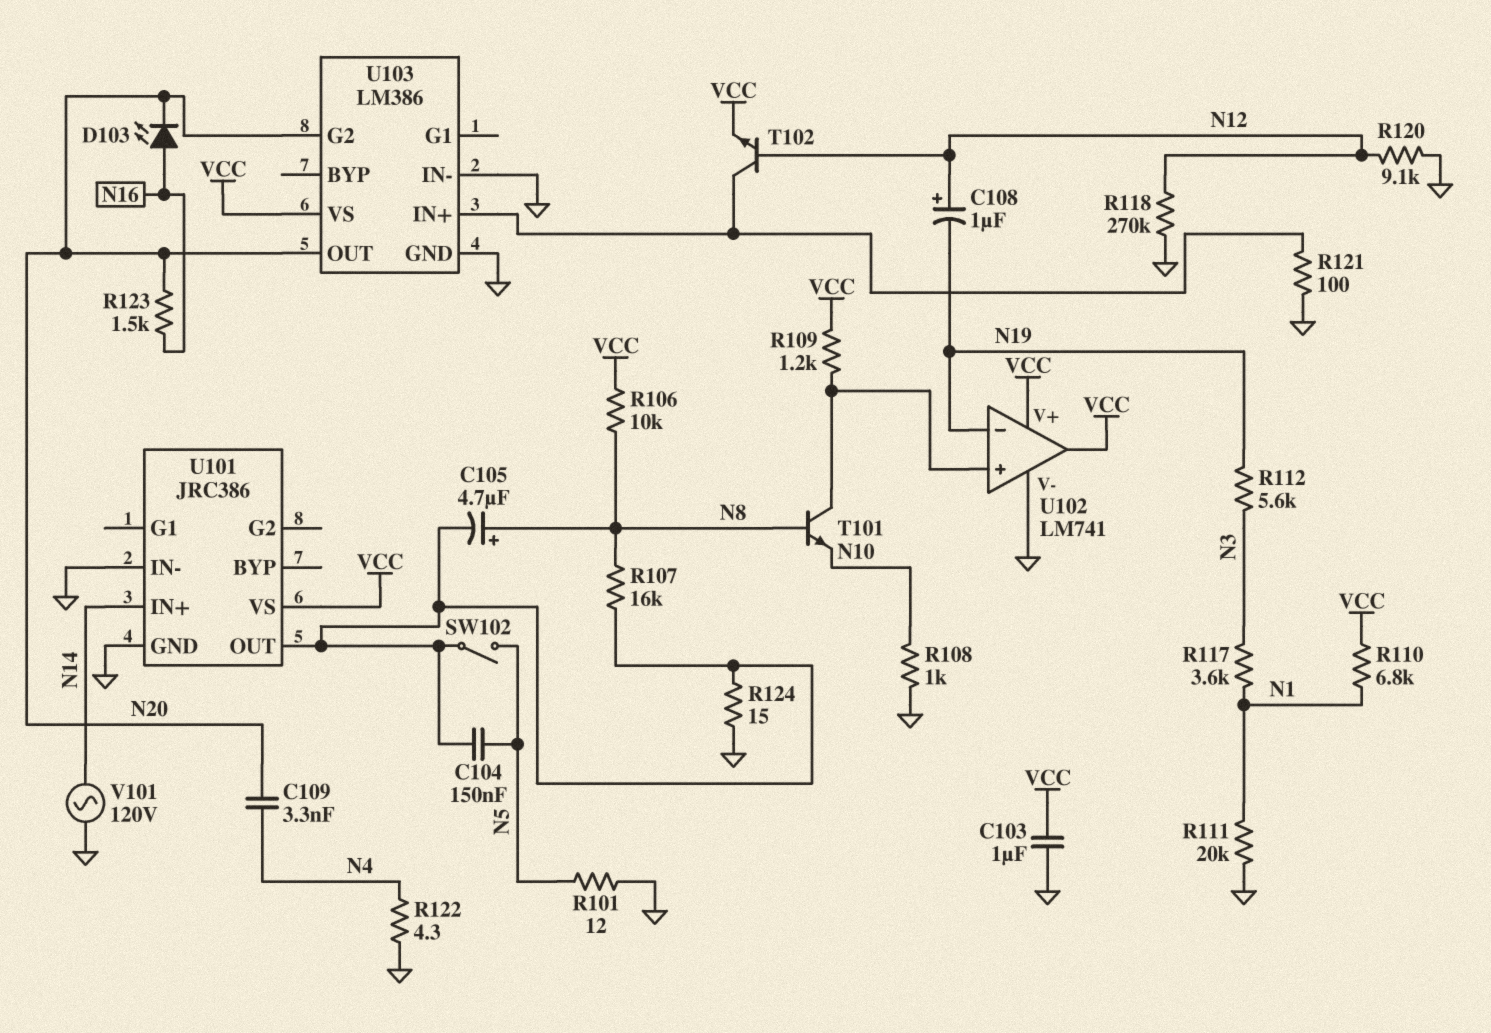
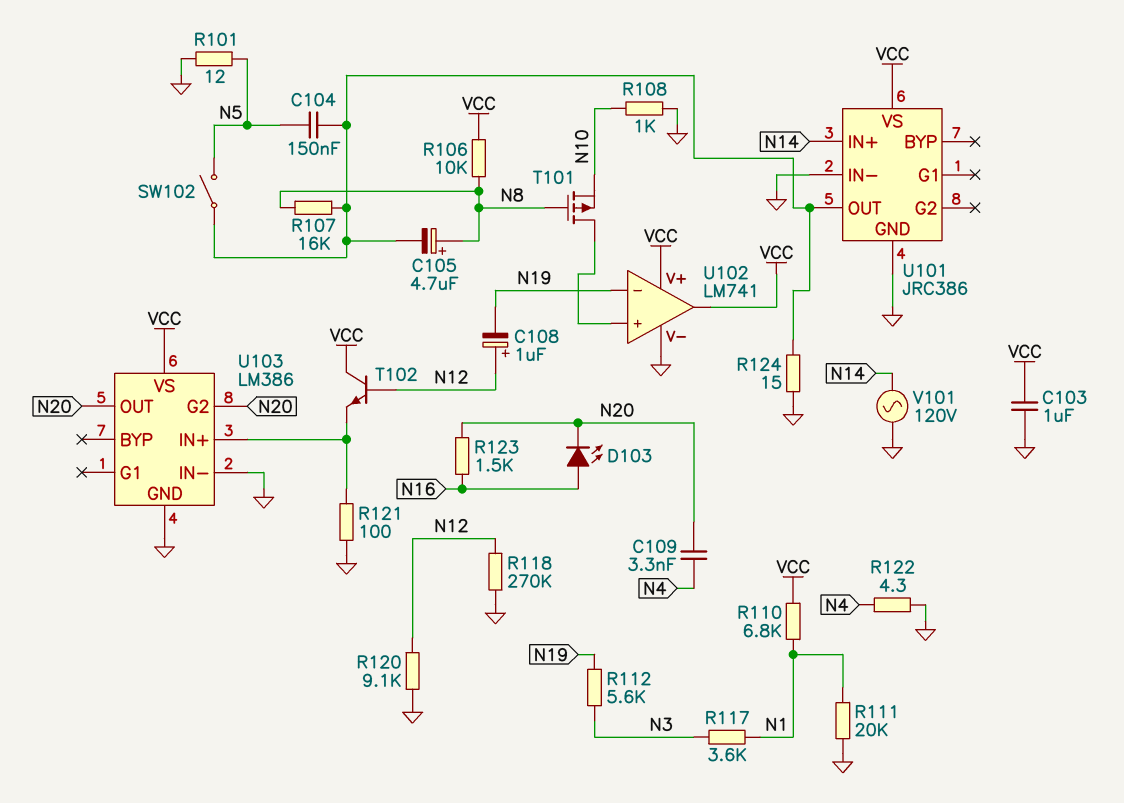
R109: 1.2k (U102/in+, VCC) -> none
T101: NPN (B N8, C U102/in+, E N10) -> PMOS (G N8, D U102/in+, S N10)
T102: NPN (B N12, C U103/IN+, E VCC) -> NPN (B N12, C VCC, E U103/IN+)

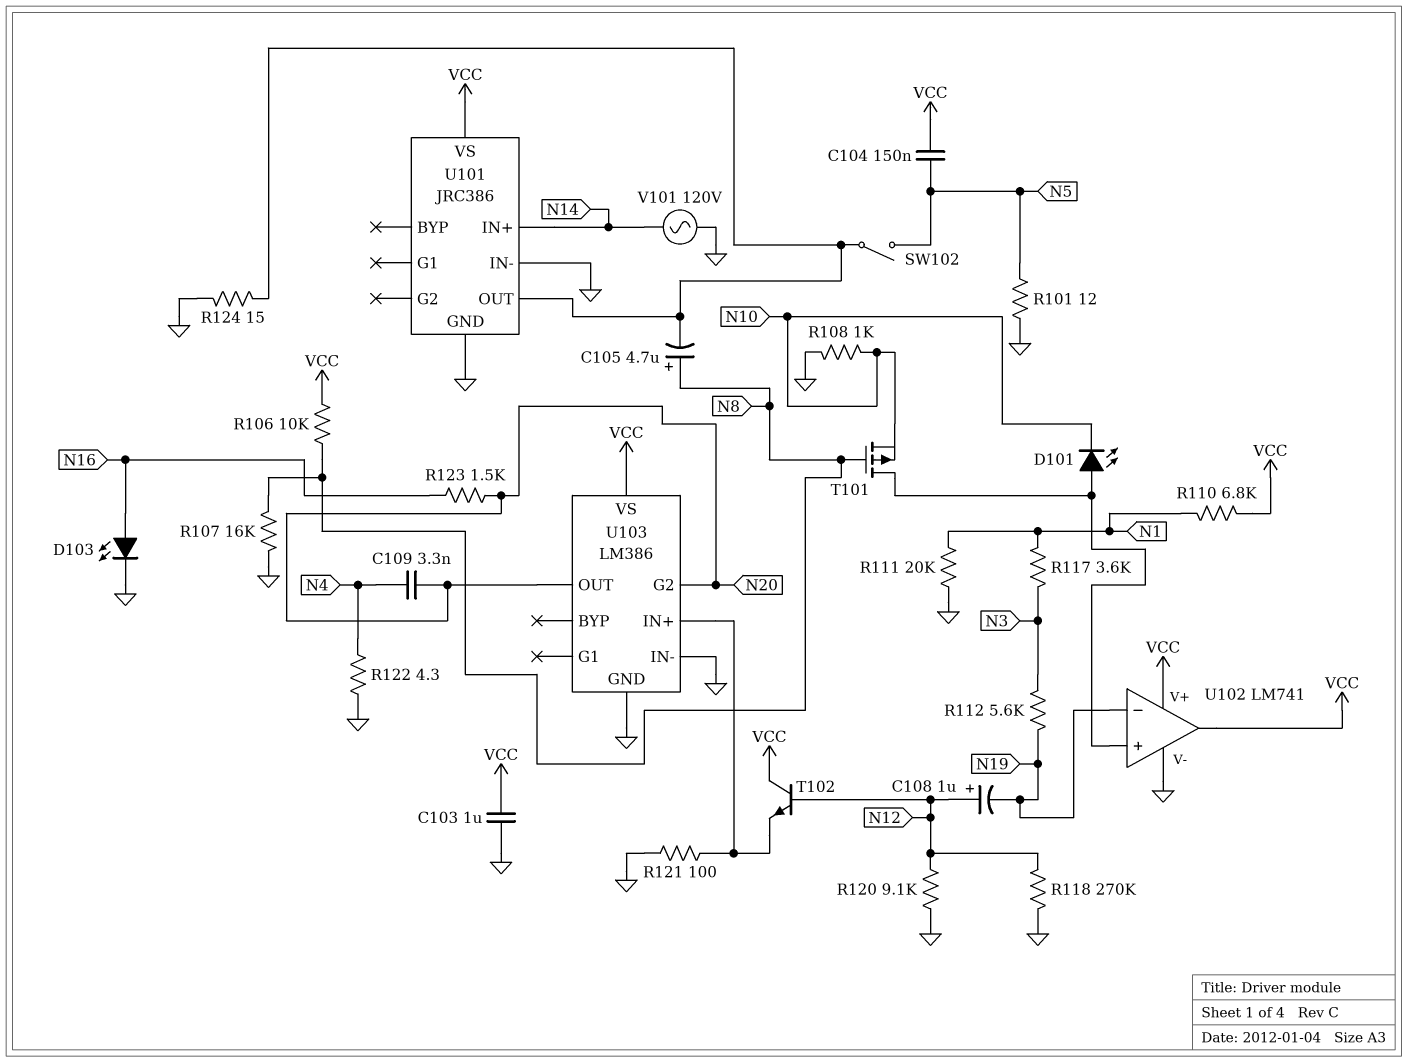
C104: 150nF (N5, U101/OUT) -> 150nF (N5, VCC)
D101: none -> LED (A U102/in+, K N10)
D103: LED (A N16, K N20) -> LED (A N16, K GND)
R107: 16k (N8, U101/OUT) -> 16k (GND, N8)

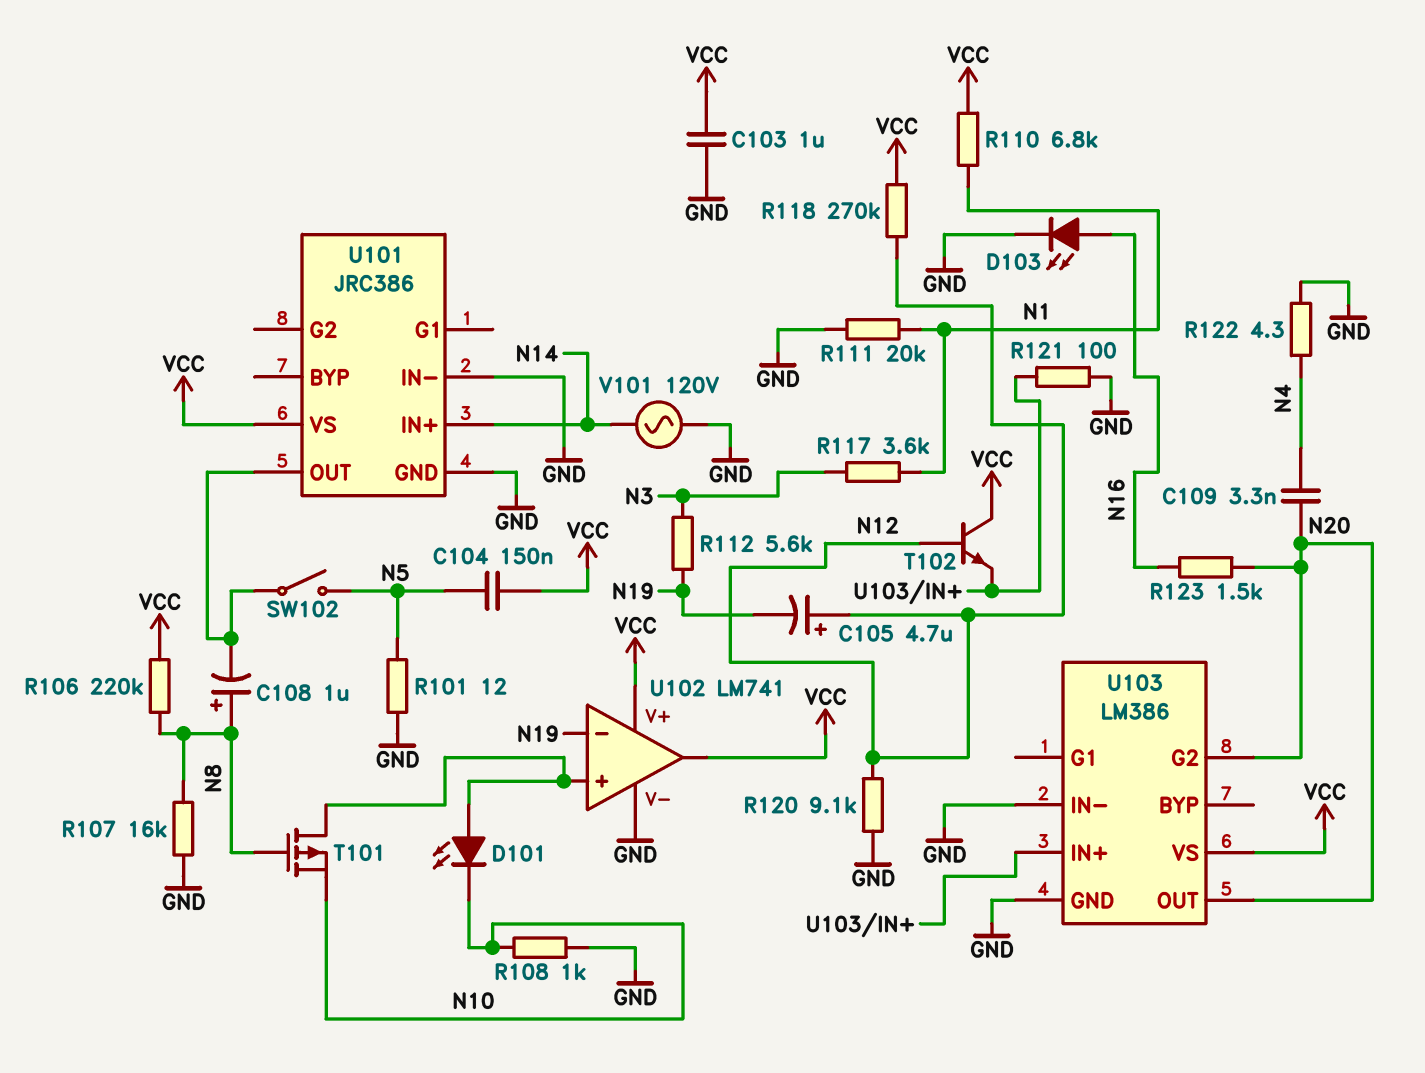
C105: 4.7uF (plus N8, minus U101/OUT) -> 4.7uF (plus N12, minus N19)
C108: 1uF (plus N12, minus N19) -> 1uF (plus N8, minus U101/OUT)
R106: 10k (N8, VCC) -> 220k (N8, VCC)
R118: 270k (GND, N12) -> 270k (N12, VCC)
R124: 15 (GND, U101/OUT) -> none

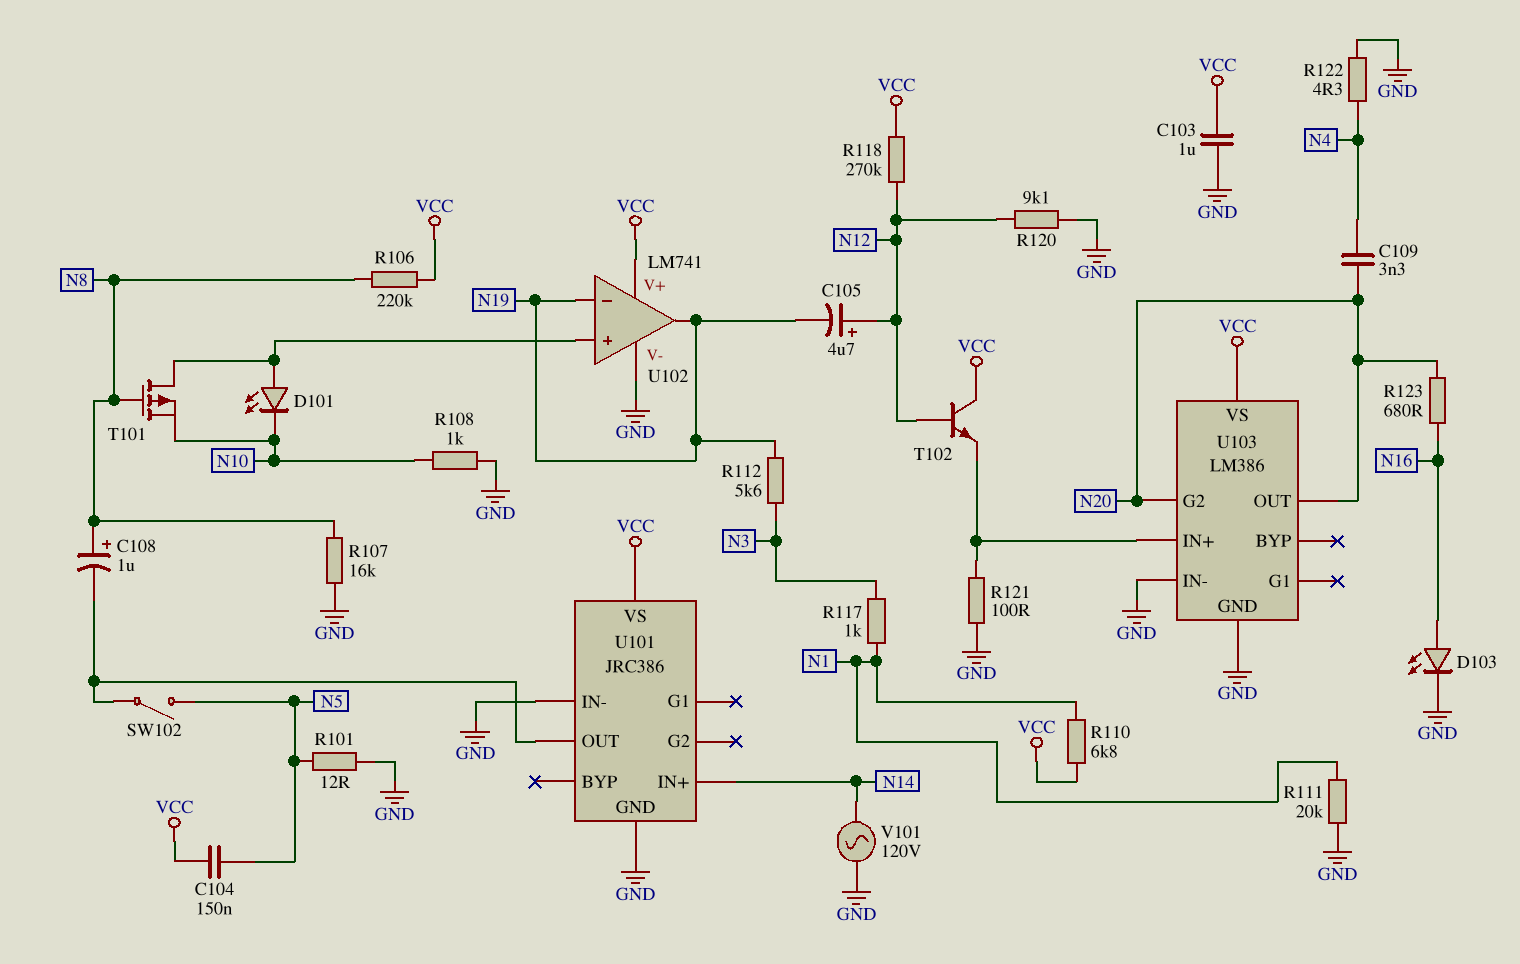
R117: 3.6k (N1, N3) -> 1k (N1, N3)
R123: 1.5k (N16, N20) -> 680 (N16, N20)
U102 pin out: VCC -> N19

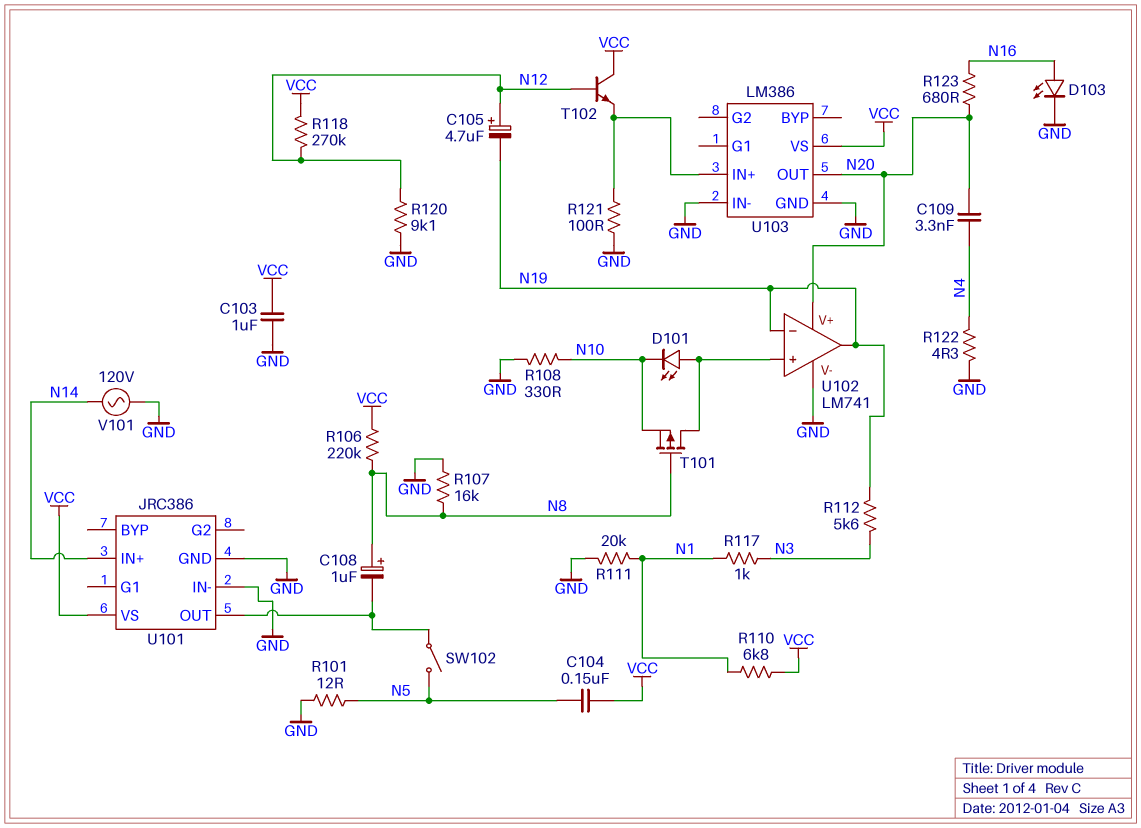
R108: 1k (GND, N10) -> 330 (GND, N10)
U102 pin V+: VCC -> N20
U103 pin G2: N20 -> none

